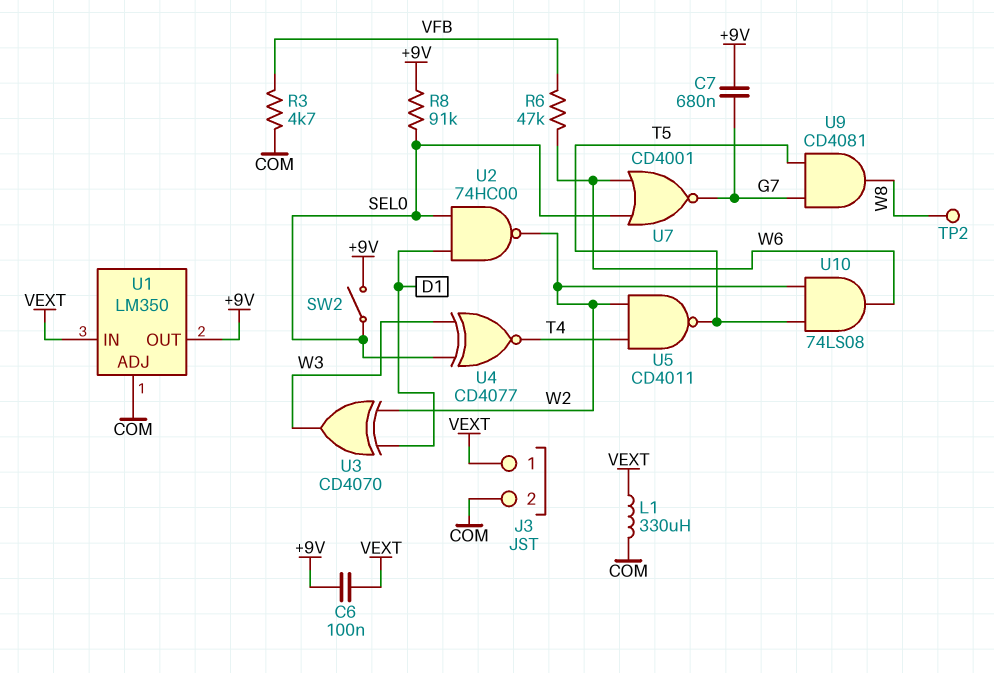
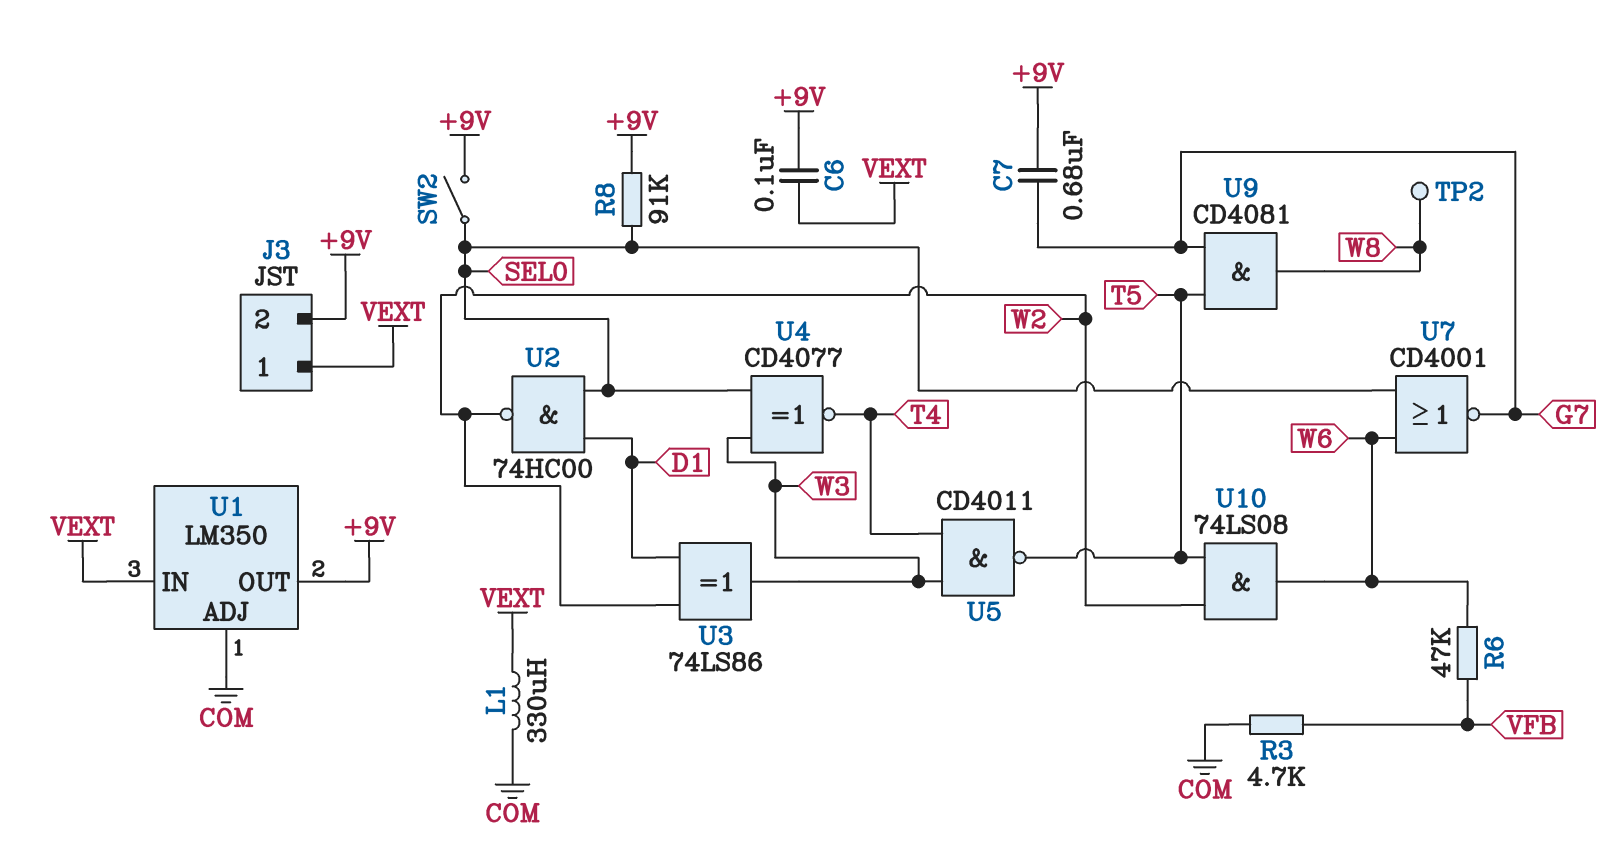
J3 pin 2: COM -> +9V
U3: XOR CD4070 (in D1, in W2, out W3) -> XOR 74LS86 (in D1, in W2, out W3)
U5: NAND CD4011 (in T4, in W2, out T5) -> NAND CD4011 (in T4, in W3, out T5)

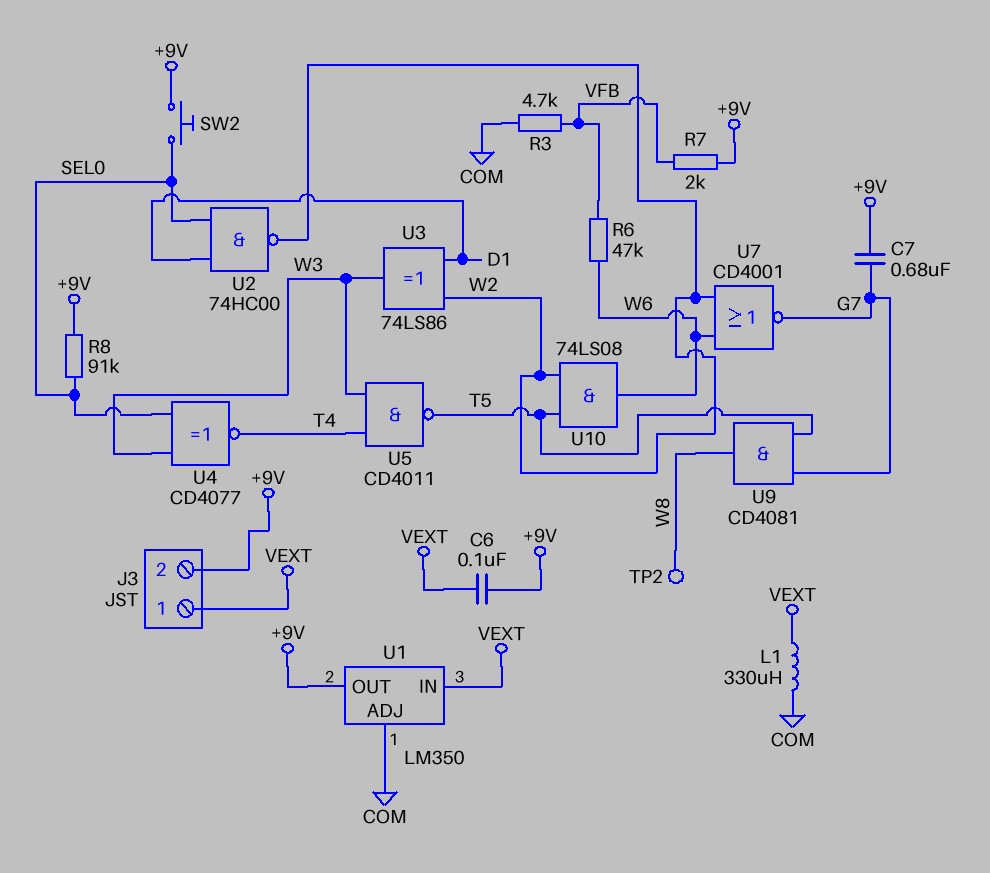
R7: none -> 2k (+9V, VFB)
SW2: switch (+9V, SEL0) -> button (+9V, SEL0)
U7: NOR CD4001 (in SEL0, in W6, out G7) -> NOR CD4001 (in W2, in W6, out G7)

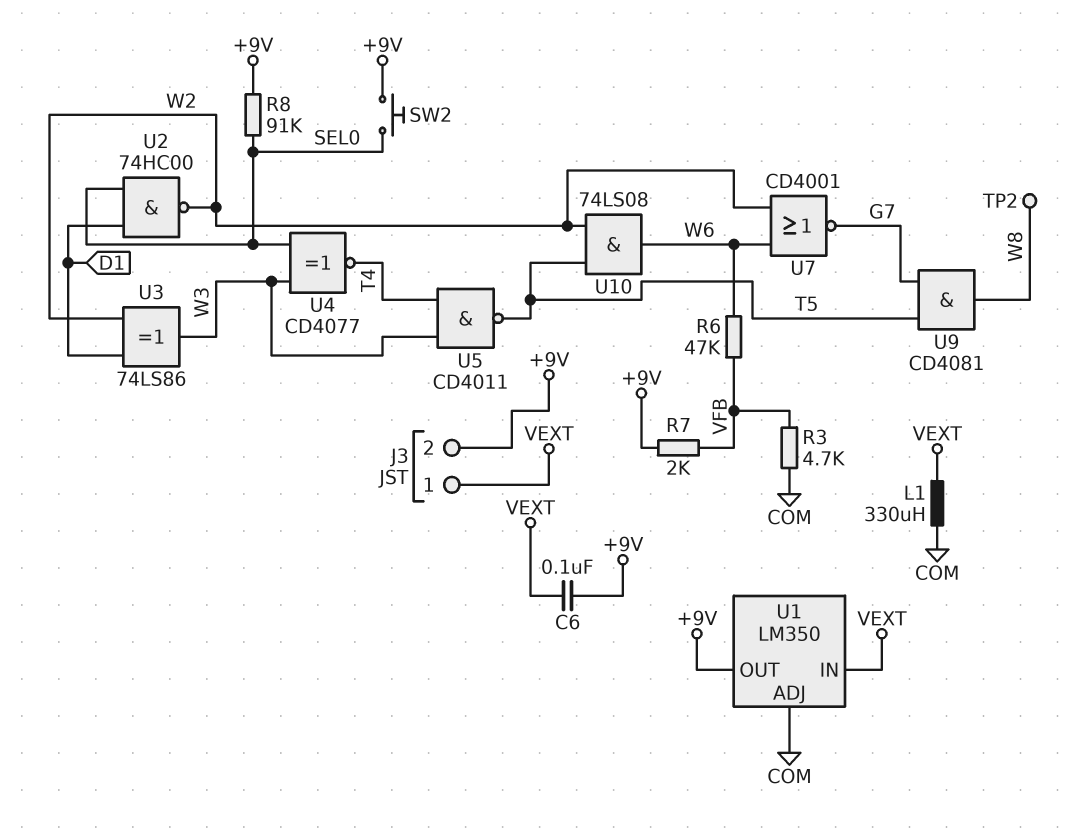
C7: 680nF (+9V, G7) -> none

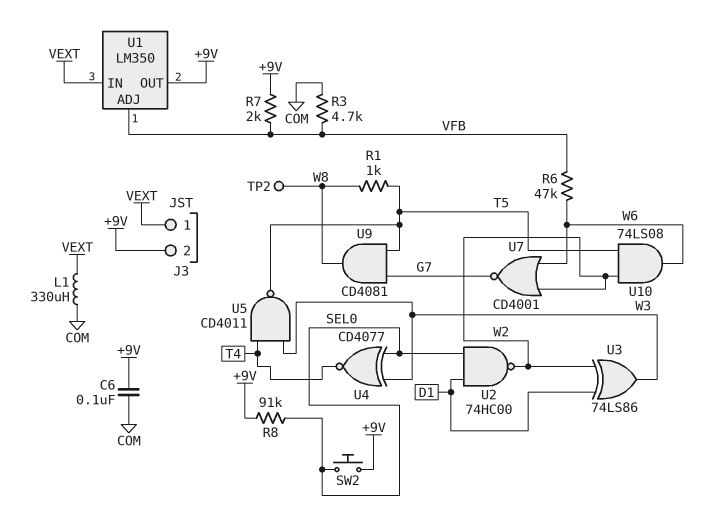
C6: 100nF (+9V, VEXT) -> 100nF (+9V, COM)
R1: none -> 1k (T5, W8)
U1 pin ADJ: COM -> VFB

